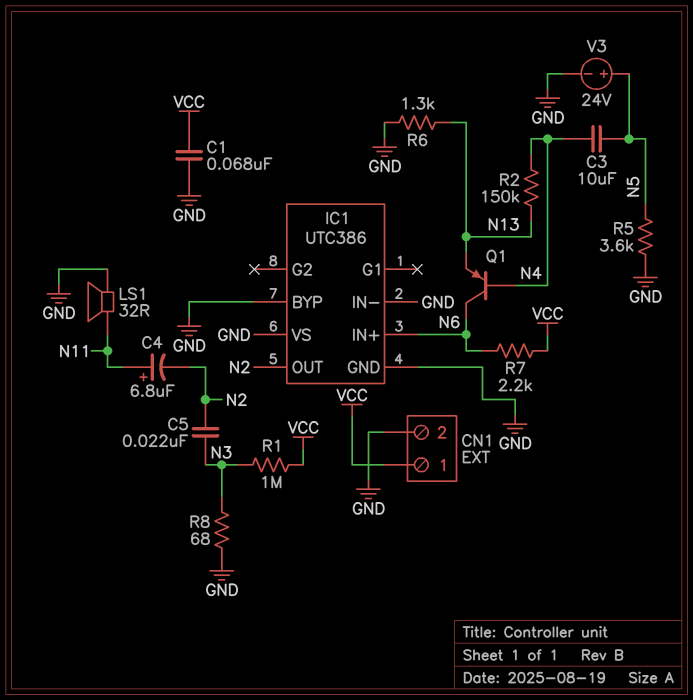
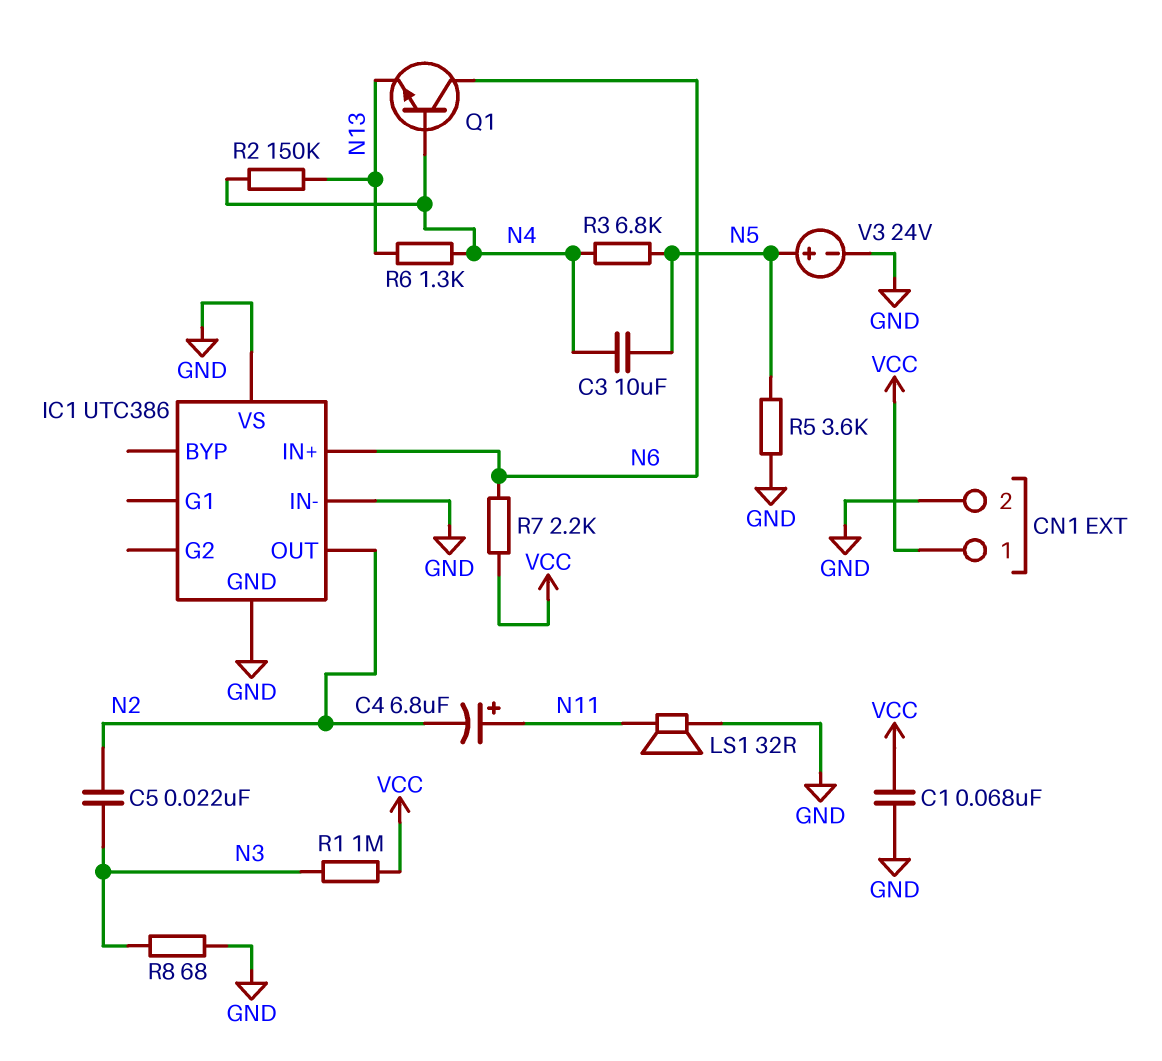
IC1 pin BYP: GND -> none
Q1: PNP (B N4, C N6, E N13) -> NPN (B N4, C N6, E N13)
R3: none -> 6.8k (N4, N5)
R6: 1.3k (GND, N13) -> 1.3k (N4, N13)

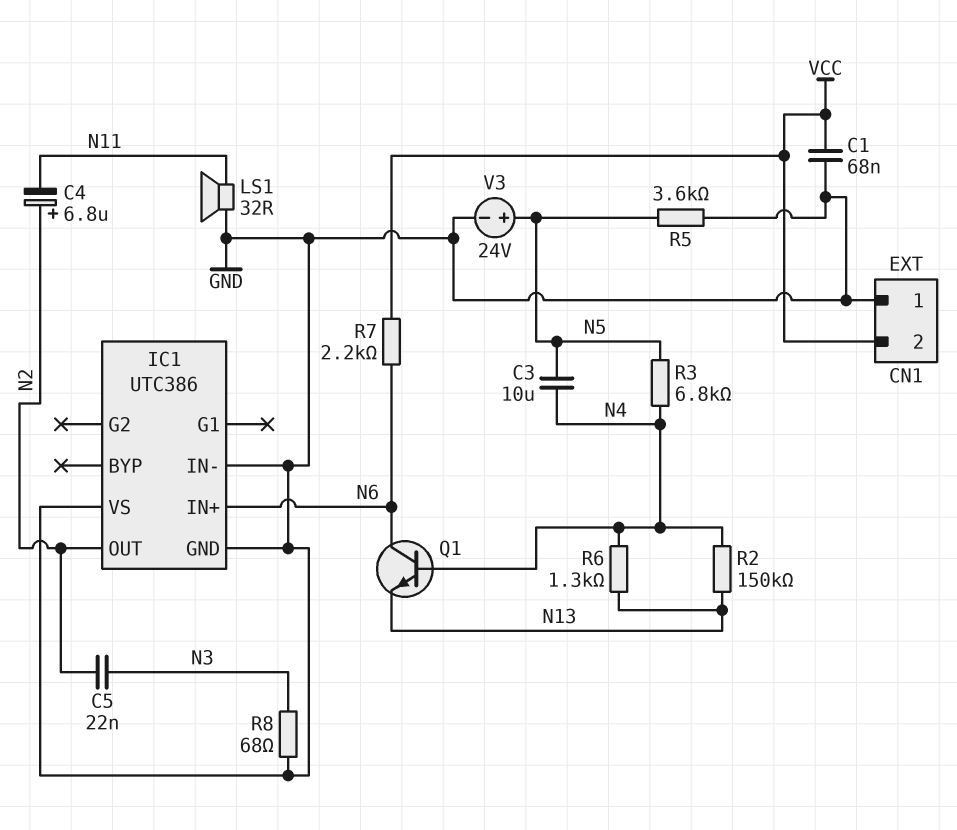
C4: 6.8uF (plus N11, minus N2) -> 6.8uF (plus N2, minus N11)
CN1 pin 1: VCC -> GND
CN1 pin 2: GND -> VCC
R1: 1M (N3, VCC) -> none

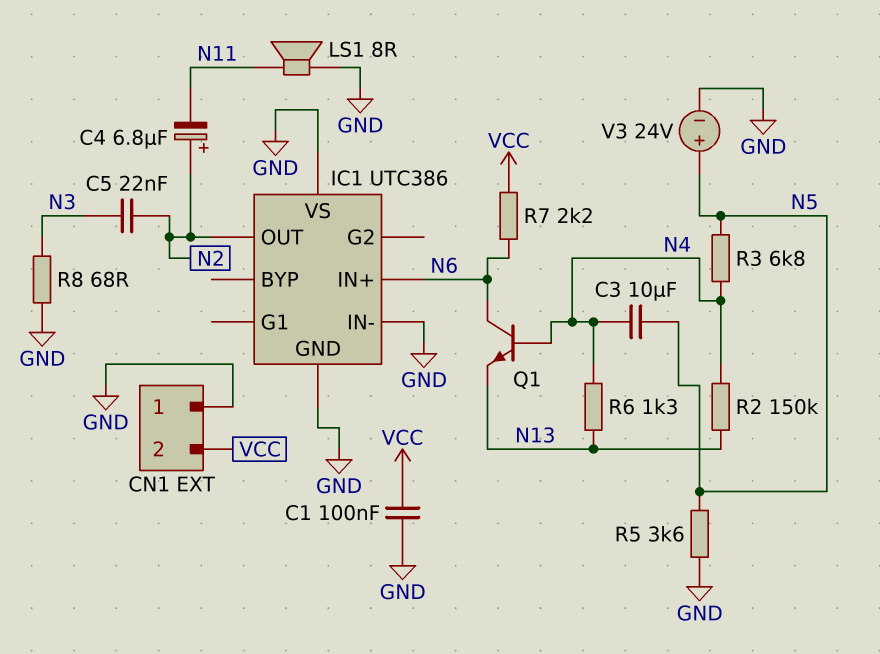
C1: 68nF (GND, VCC) -> 100nF (GND, VCC)
LS1: speaker 32R (GND, N11) -> speaker 8R (GND, N11)

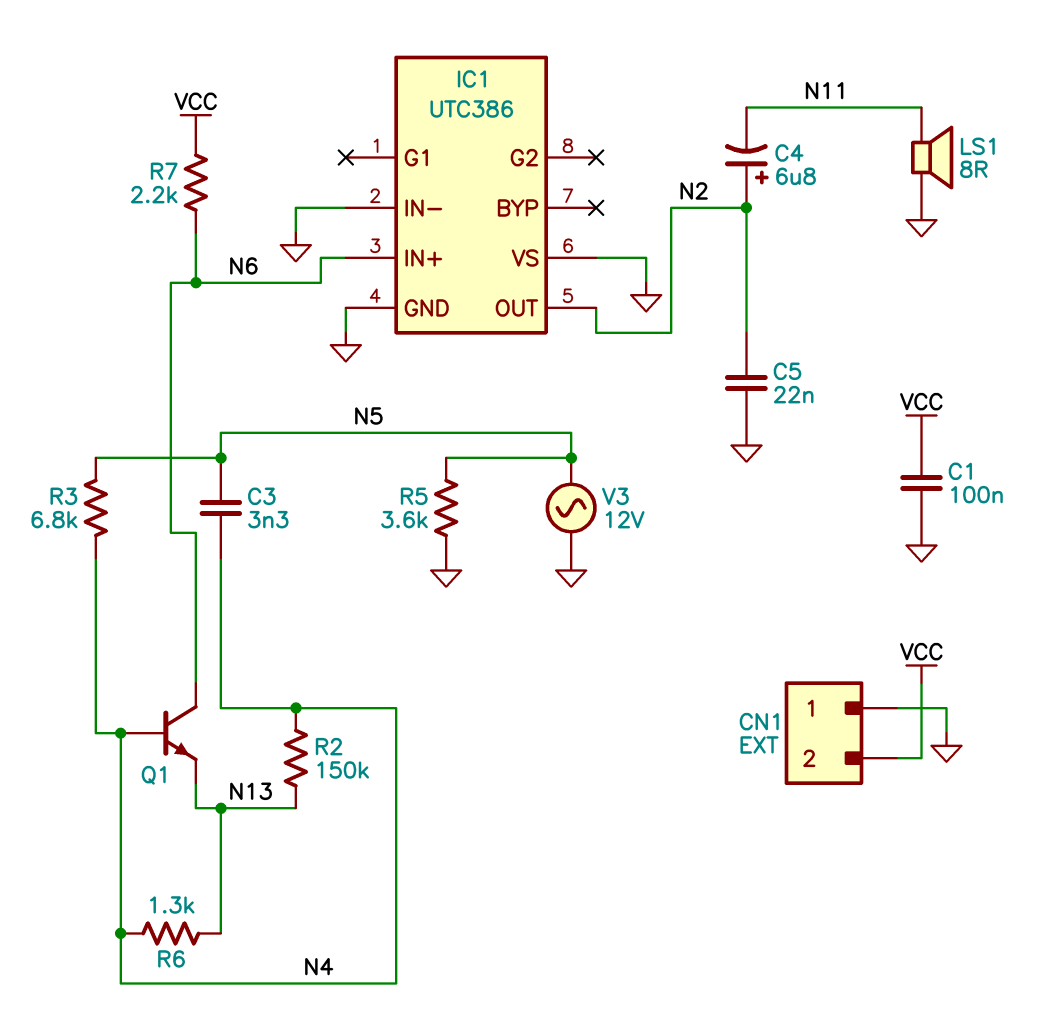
C3: 10uF (N4, N5) -> 3.3nF (N4, N5)
C5: 22nF (N2, N3) -> 22nF (GND, N2)
R8: 68 (GND, N3) -> none
V3: 24V (plus N5, minus GND) -> AC 12V (GND, N5)

